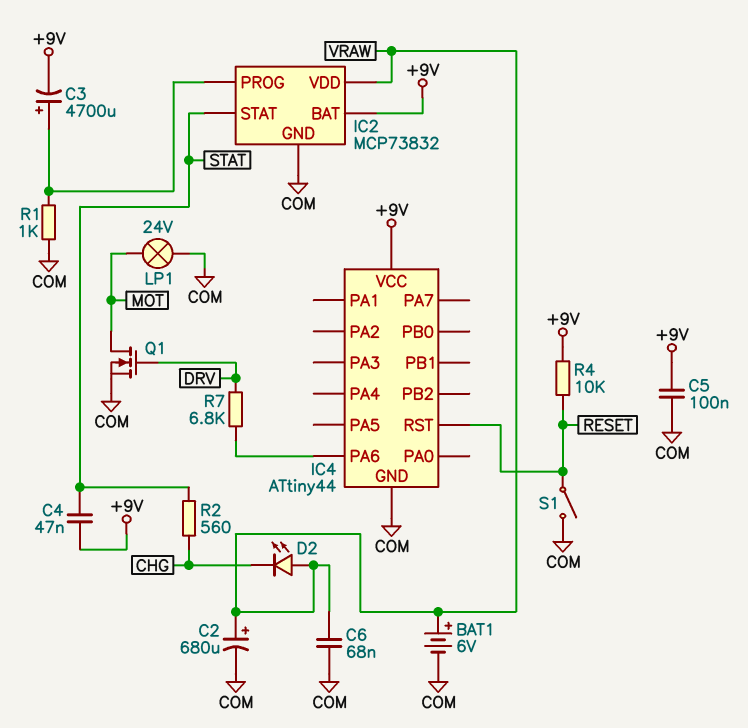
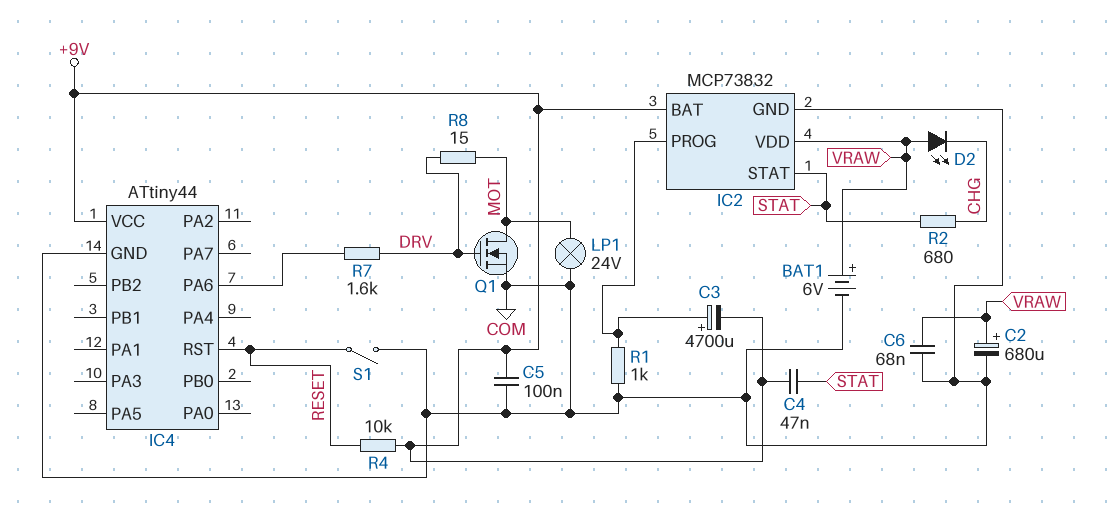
R2: 560 (CHG, STAT) -> 680 (CHG, STAT)
R7: 6.8k (DRV, IC4/PA6) -> 1.6k (DRV, IC4/PA6)
R8: none -> 15 (DRV, MOT)

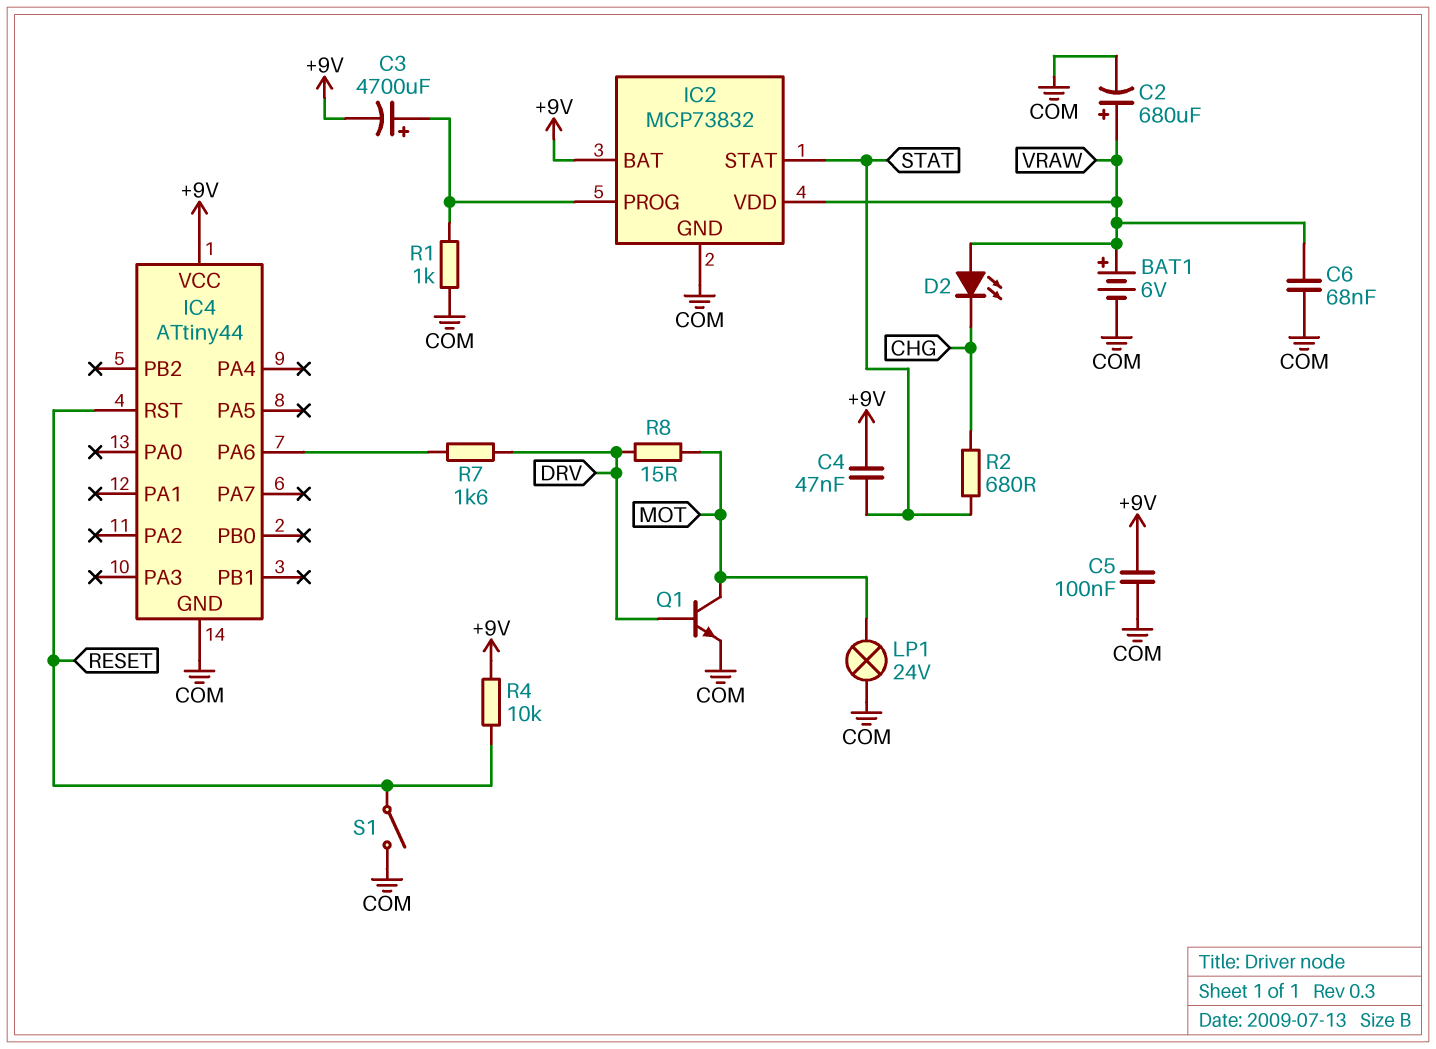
Q1: NMOS (G DRV, D MOT, S COM) -> NPN (B DRV, C MOT, E COM)

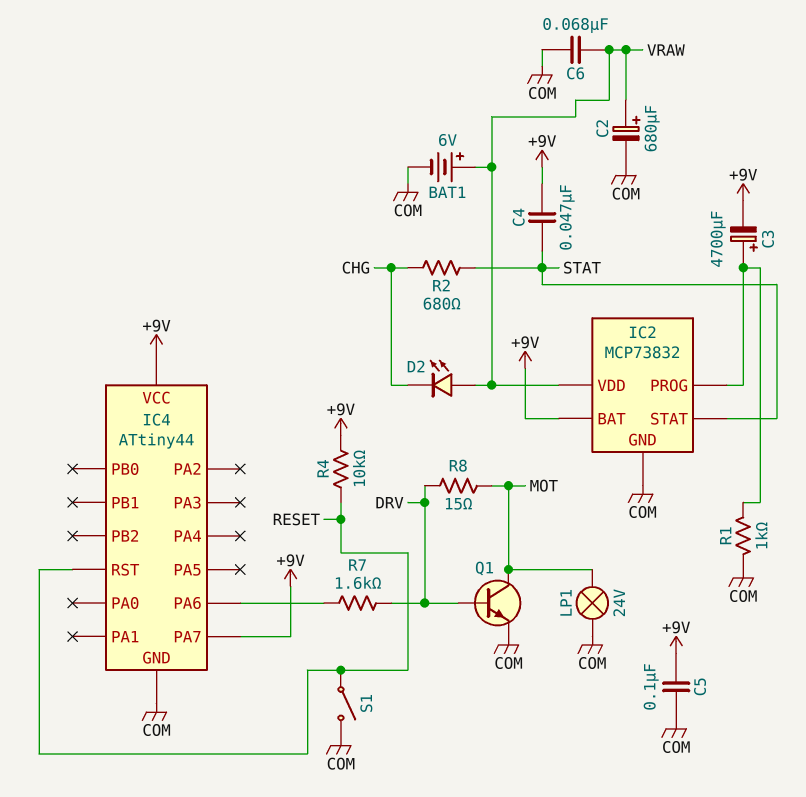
IC4 pin PA7: none -> +9V

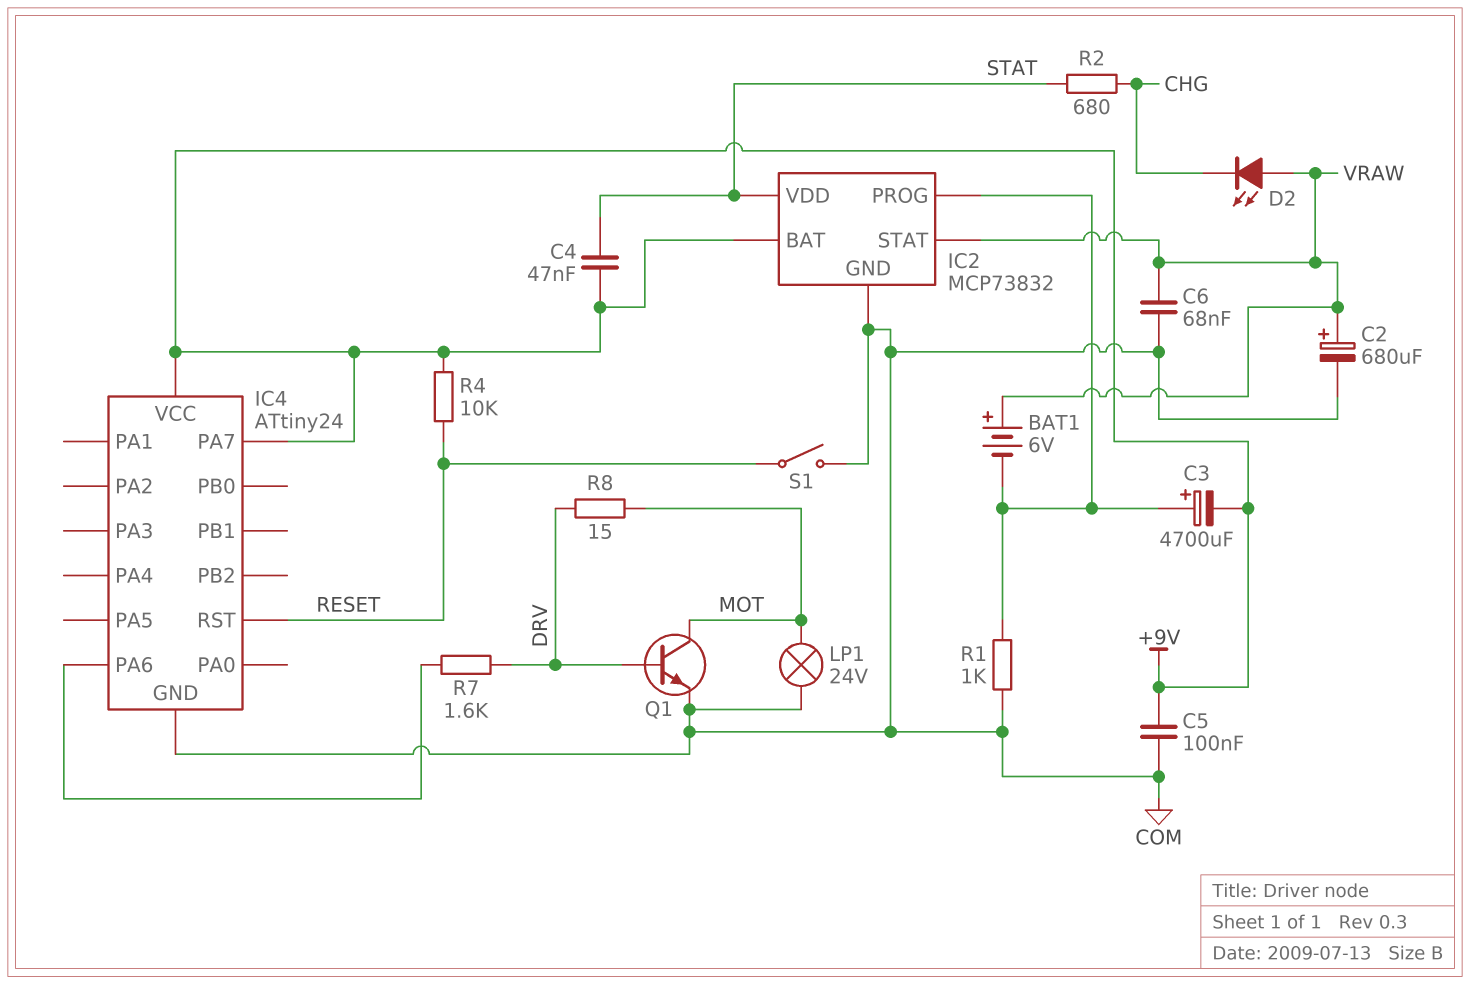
BAT1: 6V (plus VRAW, minus COM) -> 6V (plus VRAW, minus IC2/PROG)
IC2 pin STAT: STAT -> VRAW
IC2 pin VDD: VRAW -> STAT
IC4: ATtiny44 -> ATtiny24

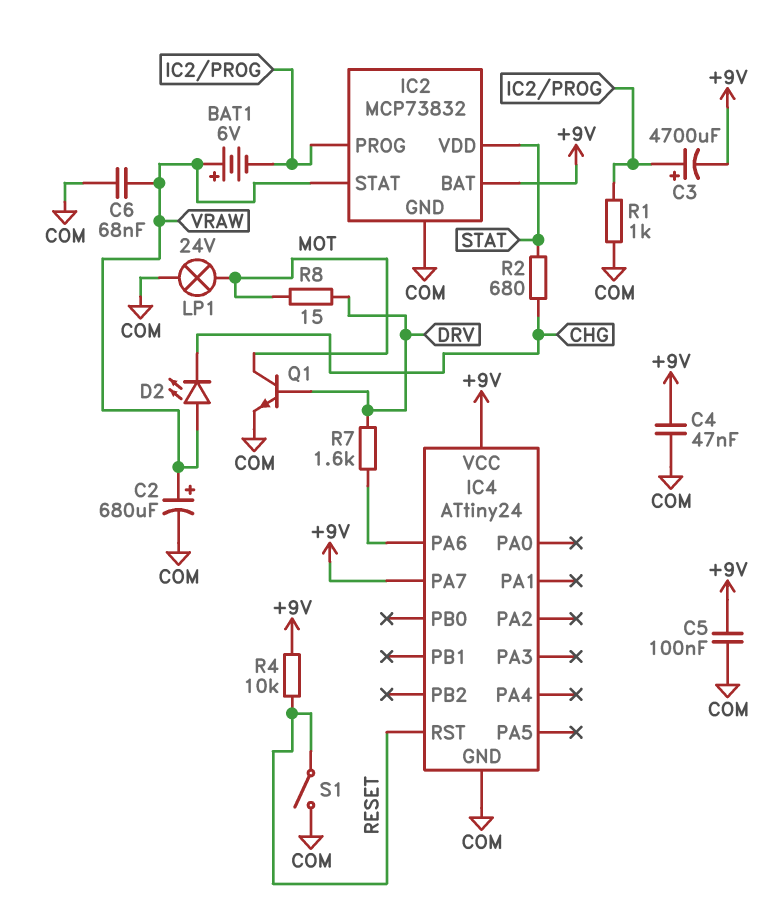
C4: 47nF (+9V, STAT) -> 47nF (+9V, COM)

